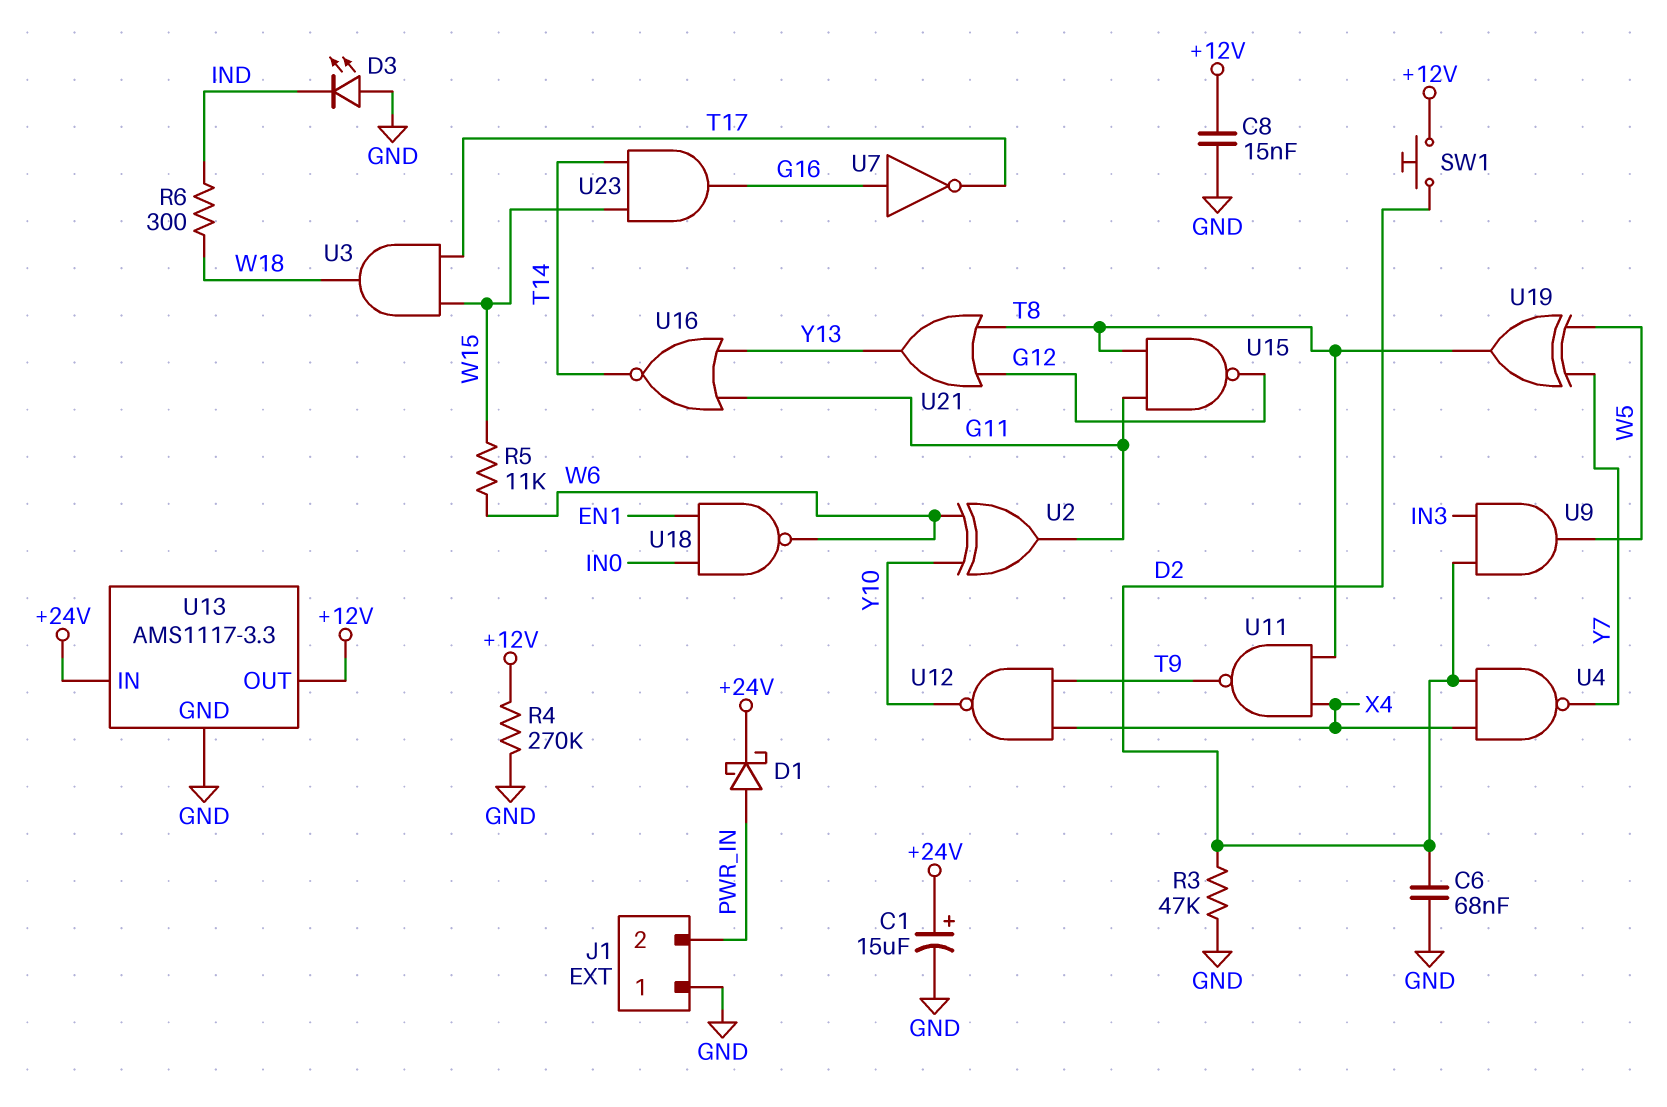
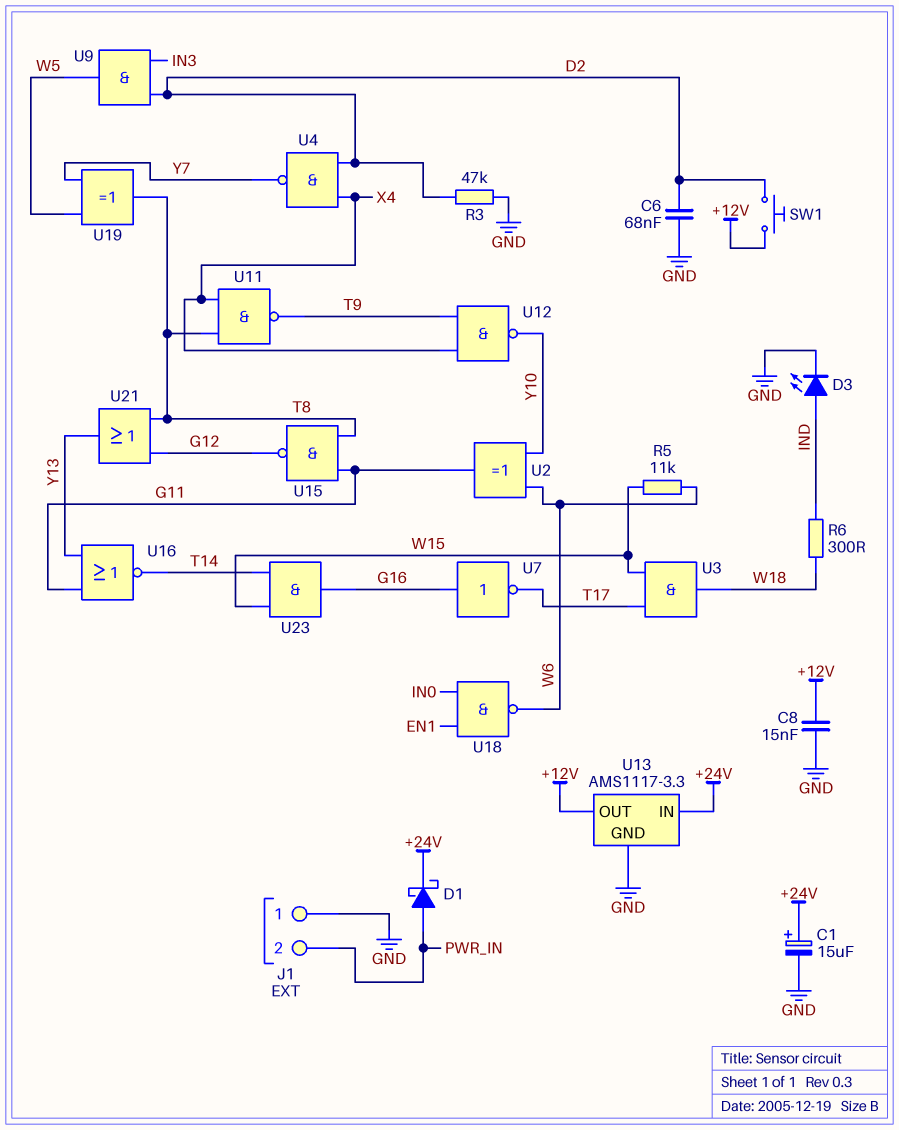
D3: LED (A GND, K IND) -> LED (A IND, K GND)
R4: 270k (+12V, GND) -> none

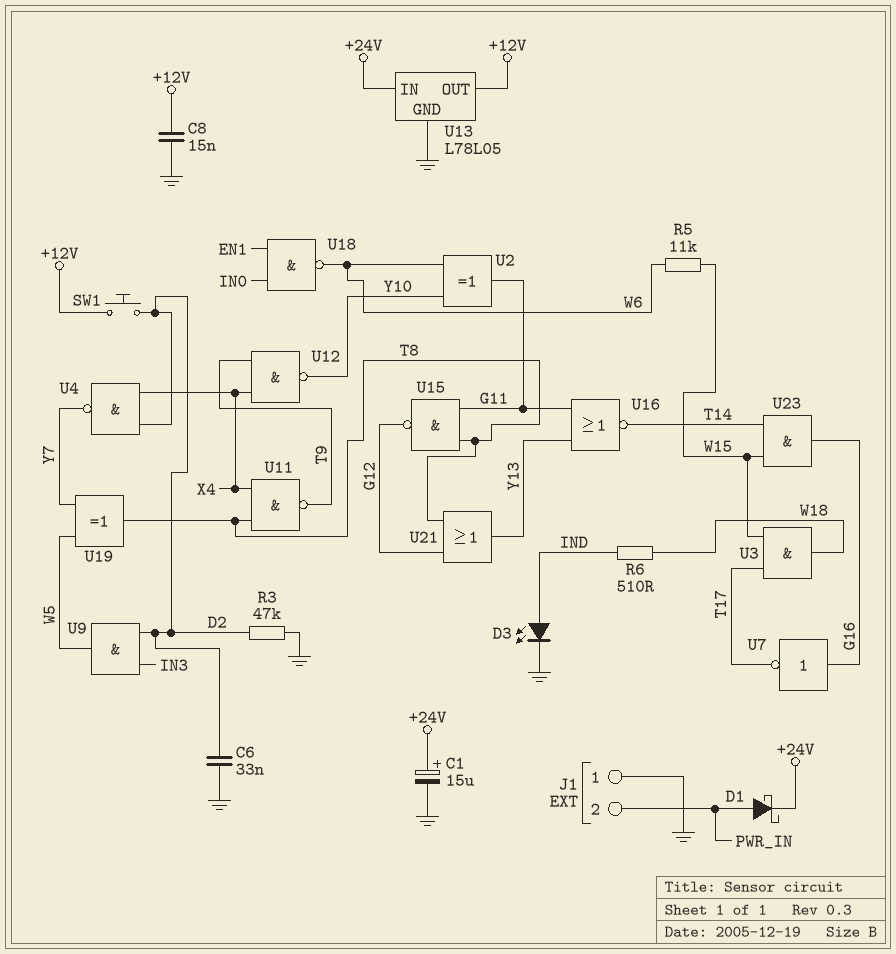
C6: 68nF (D2, GND) -> 33nF (D2, GND)
R6: 300 (IND, W18) -> 510 (IND, W18)
U13: AMS1117-3.3 -> L78L05

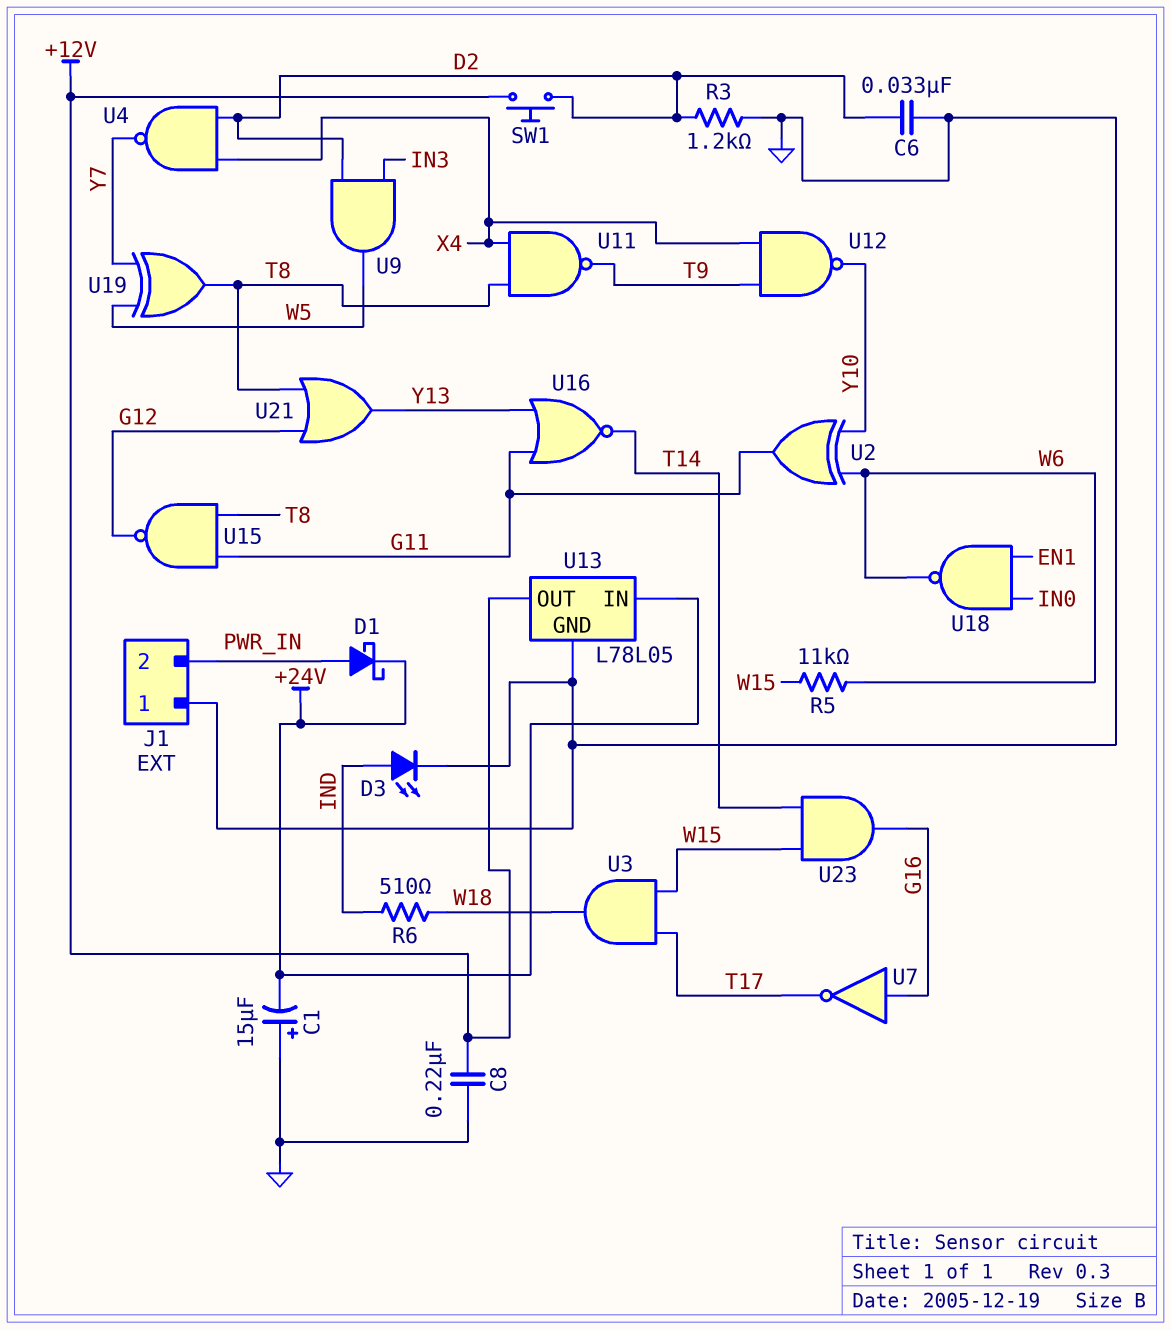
C1: 15uF (plus +24V, minus GND) -> 15uF (plus GND, minus +24V)
C8: 15nF (+12V, GND) -> 220nF (+12V, GND)
R3: 47k (D2, GND) -> 1.2k (D2, GND)

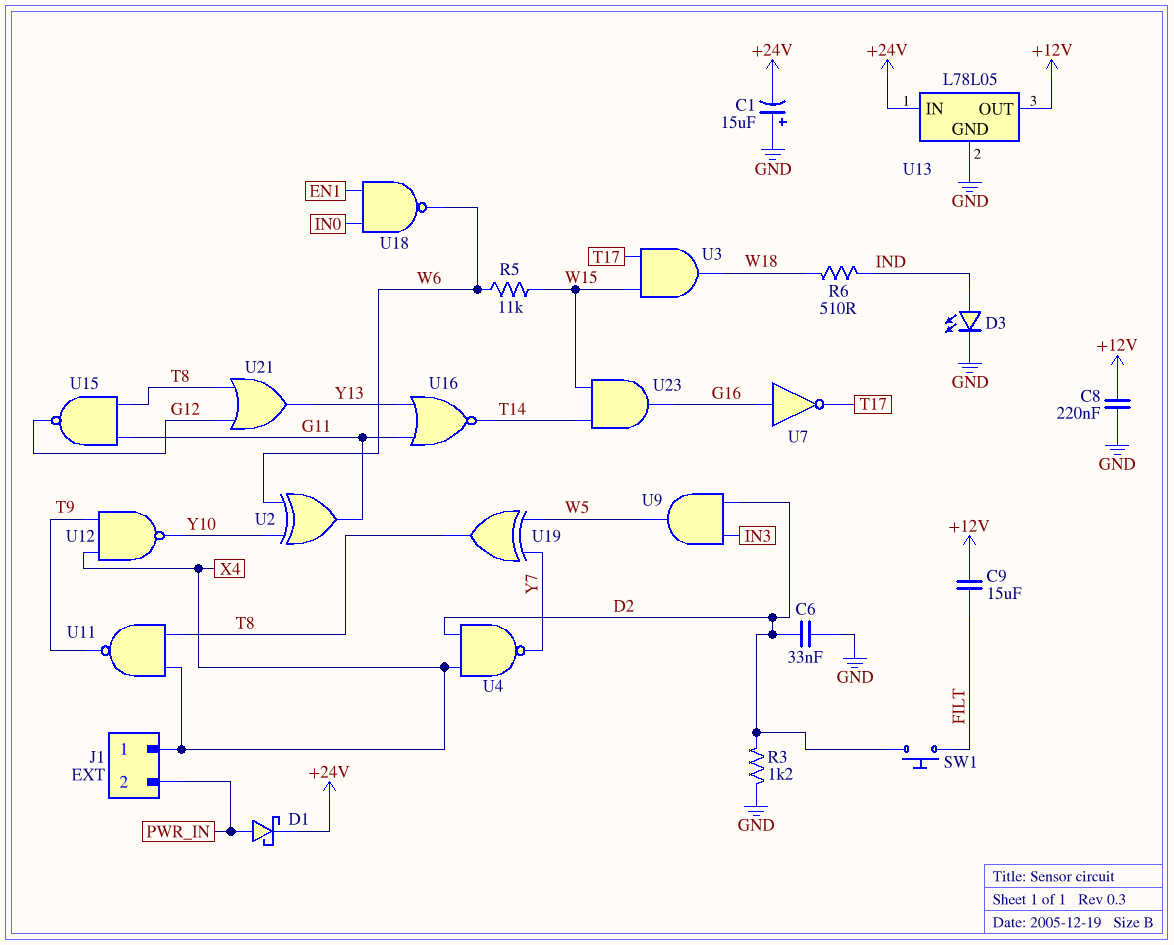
C9: none -> 15uF (+12V, FILT)
J1 pin 1: GND -> X4
SW1: button (+12V, D2) -> button (D2, FILT)

